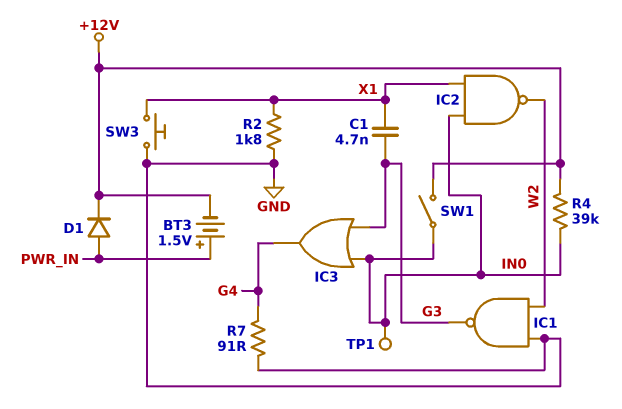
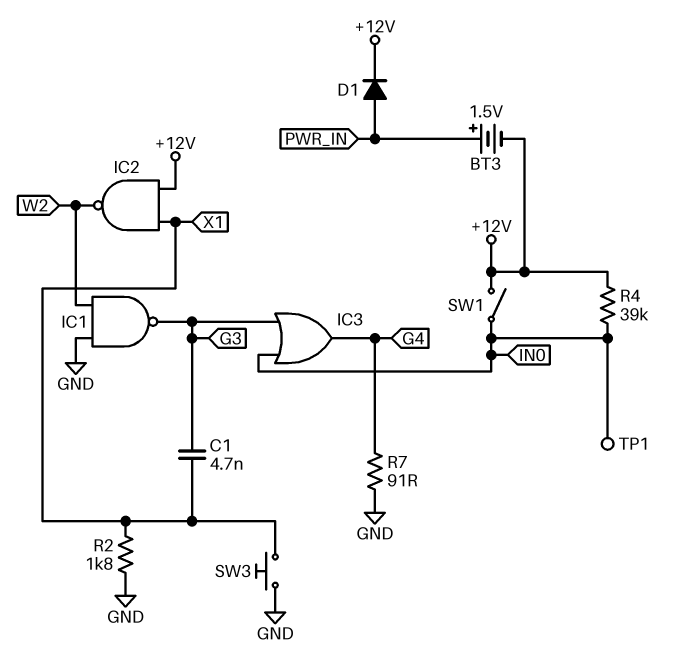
IC2: NAND (in IN0, in X1, out W2) -> NAND (in +12V, in X1, out W2)

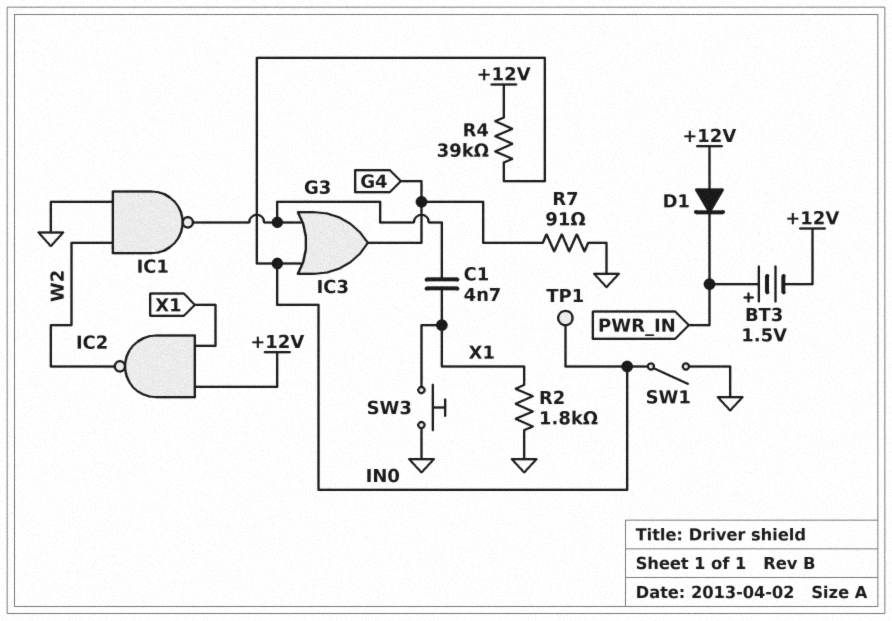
D1: diode (A PWR_IN, K +12V) -> diode (A +12V, K PWR_IN)
SW1: switch (+12V, IN0) -> switch (GND, IN0)

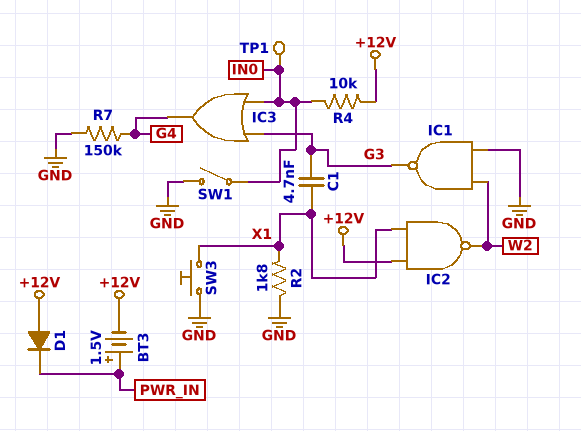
R4: 39k (+12V, IN0) -> 10k (+12V, IN0)
R7: 91 (G4, GND) -> 150k (G4, GND)

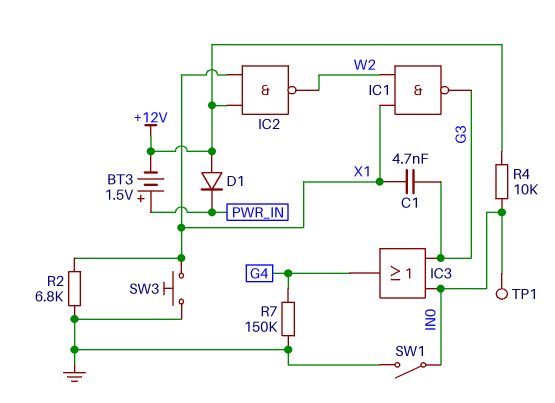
IC1: NAND (in GND, in W2, out G3) -> NAND (in W2, in X1, out G3)
R2: 1.8k (GND, X1) -> 6.8k (GND, X1)

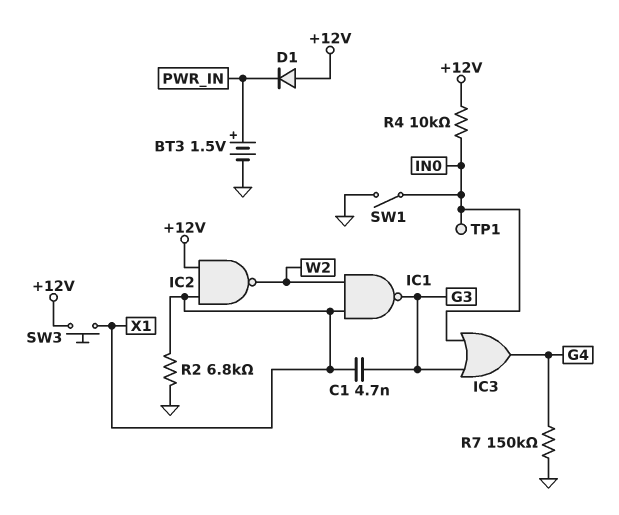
BT3: 1.5V (plus PWR_IN, minus +12V) -> 1.5V (plus PWR_IN, minus GND)
SW3: button (GND, X1) -> button (+12V, X1)

